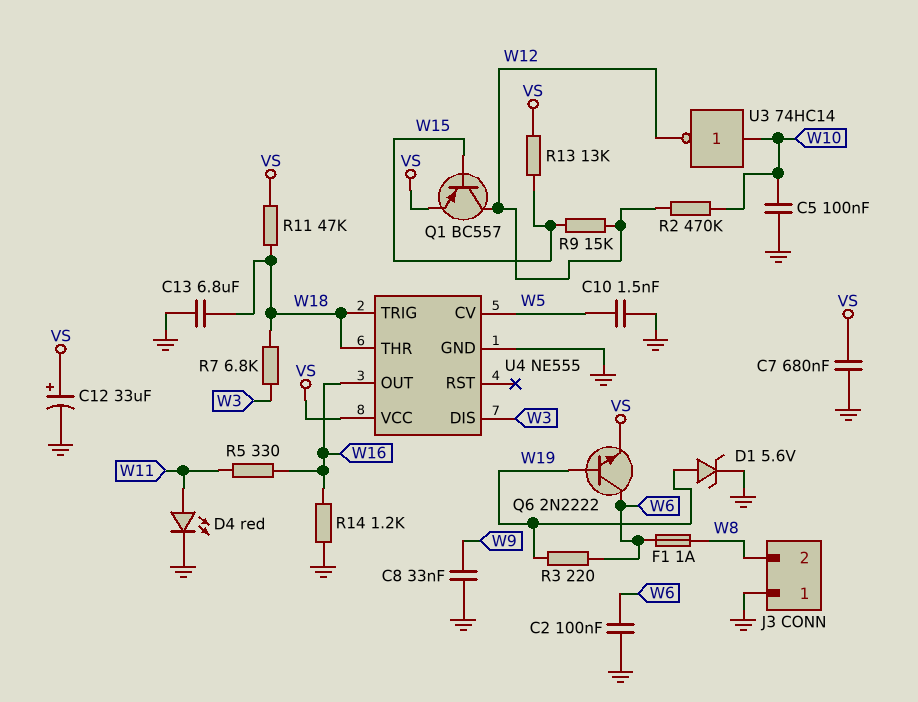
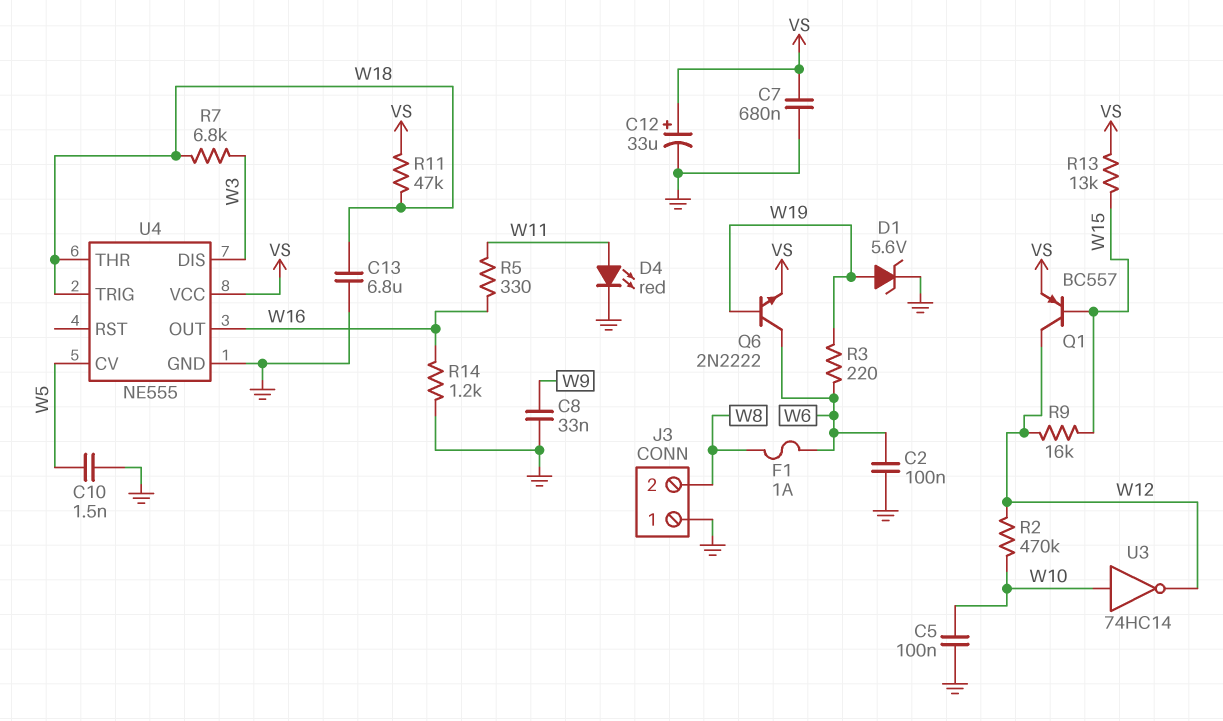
R9: 15k (W12, W15) -> 16k (W12, W15)

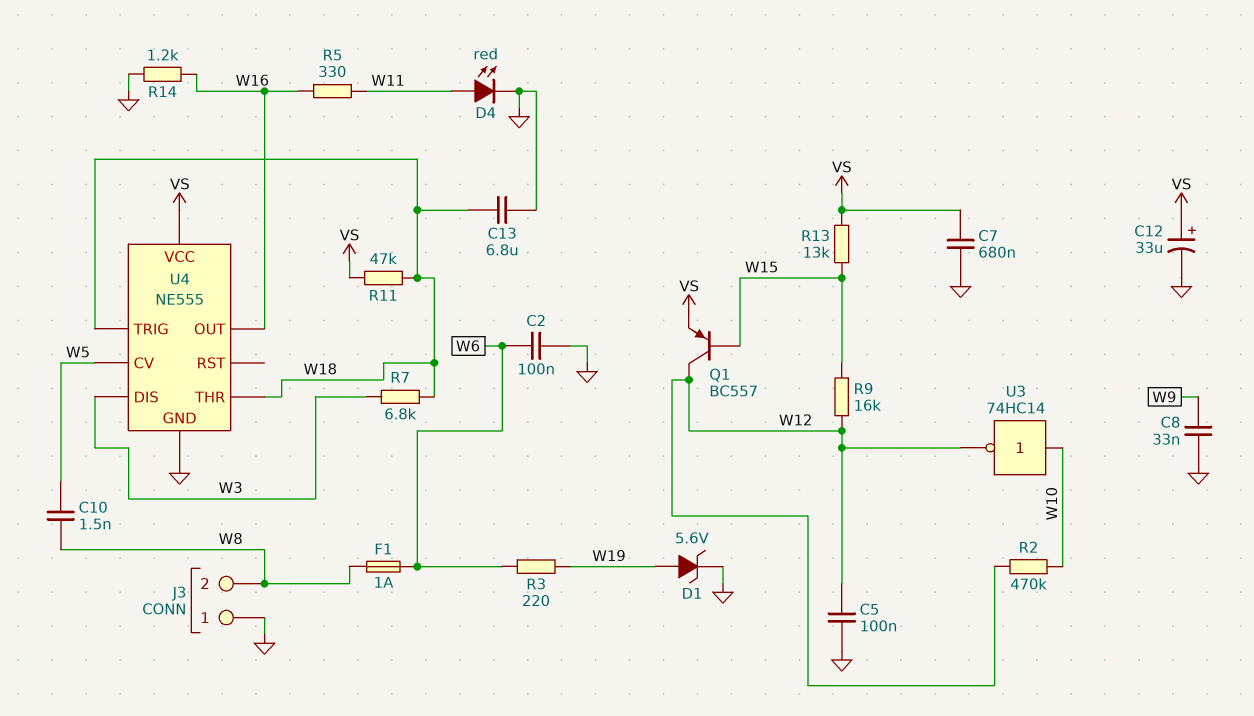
C5: 100nF (GND, W10) -> 100nF (GND, W12)
C10: 1.5nF (GND, W5) -> 1.5nF (W5, W8)
Q6: NPN 2N2222 (B W19, C W6, E VS) -> none

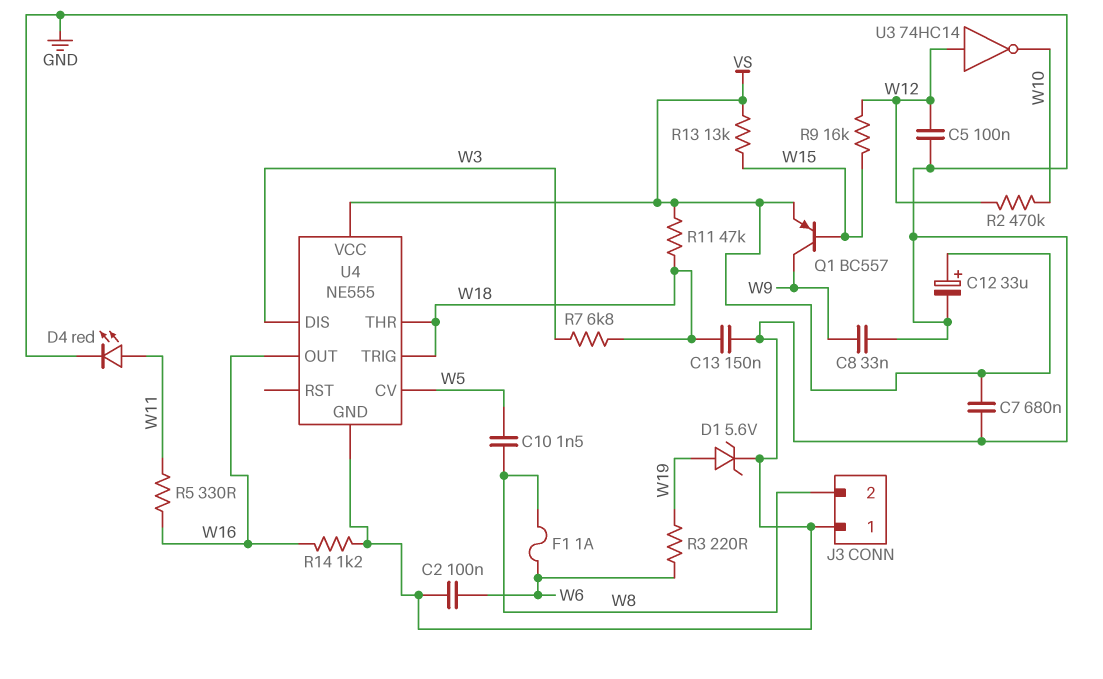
C13: 6.8uF (GND, W18) -> 150nF (GND, W18)
Q1: PNP BC557 (B W15, C W12, E VS) -> PNP BC557 (B W15, C W9, E VS)
U3: NOT 74HC14 (in W10, out W12) -> NOT 74HC14 (in W12, out W10)

